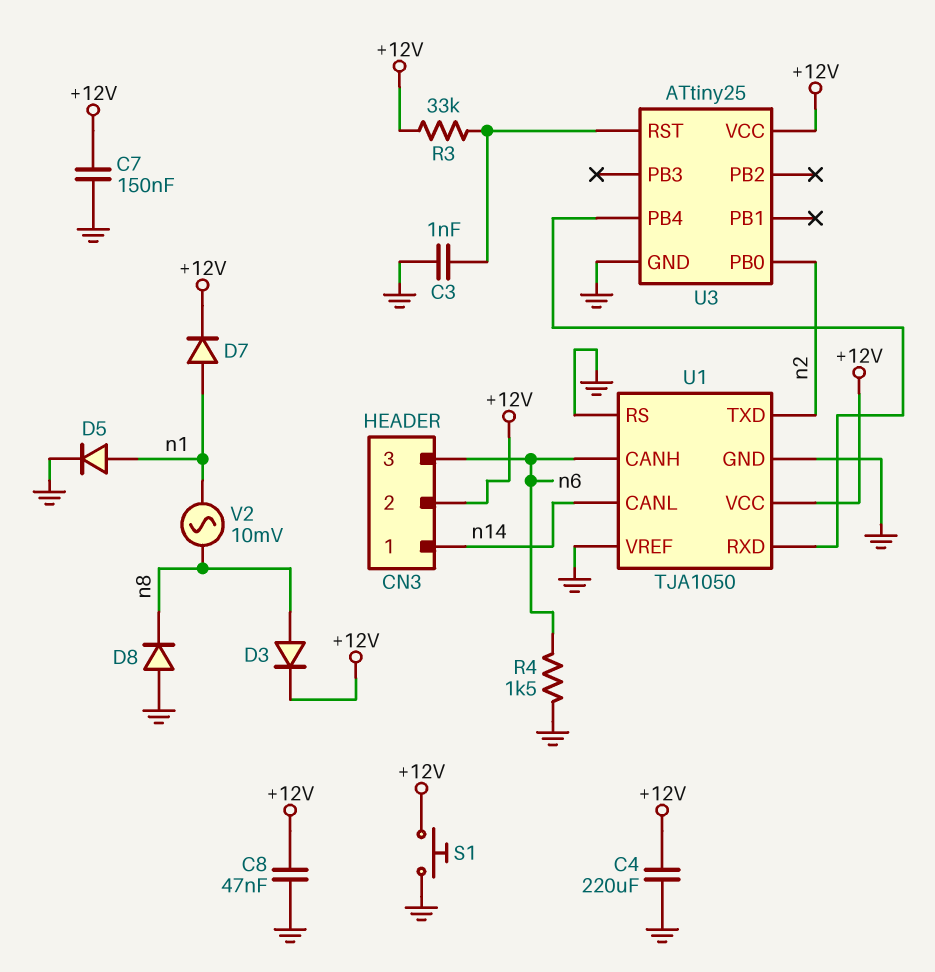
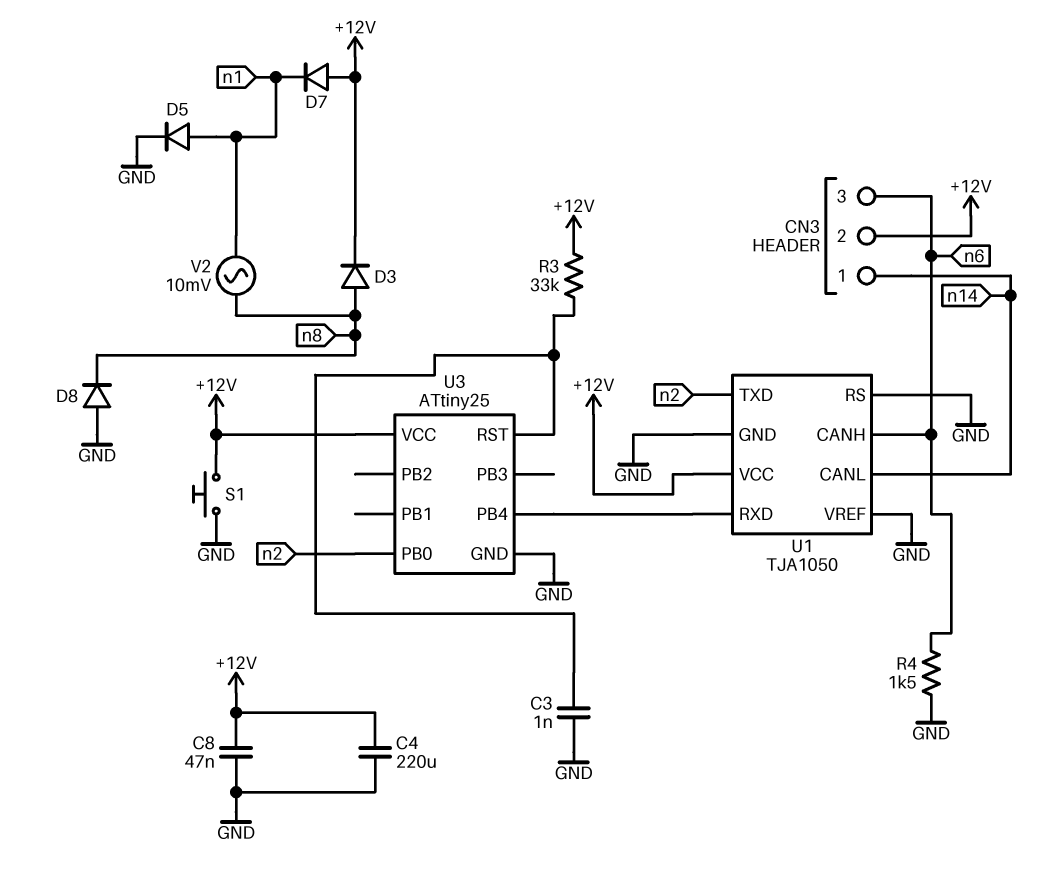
C7: 150nF (+12V, GND) -> none
D7: diode (A n1, K +12V) -> diode (A +12V, K n1)

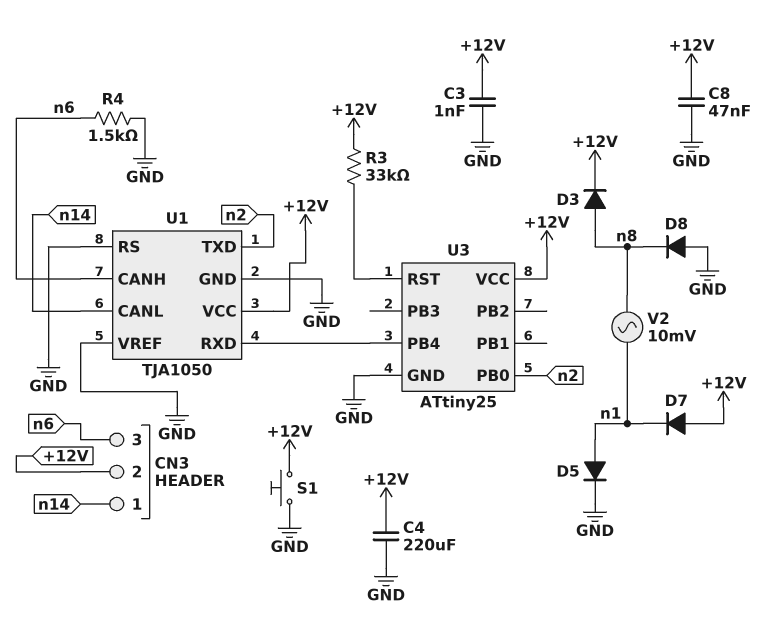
C3: 1nF (GND, U3/RST) -> 1nF (+12V, GND)

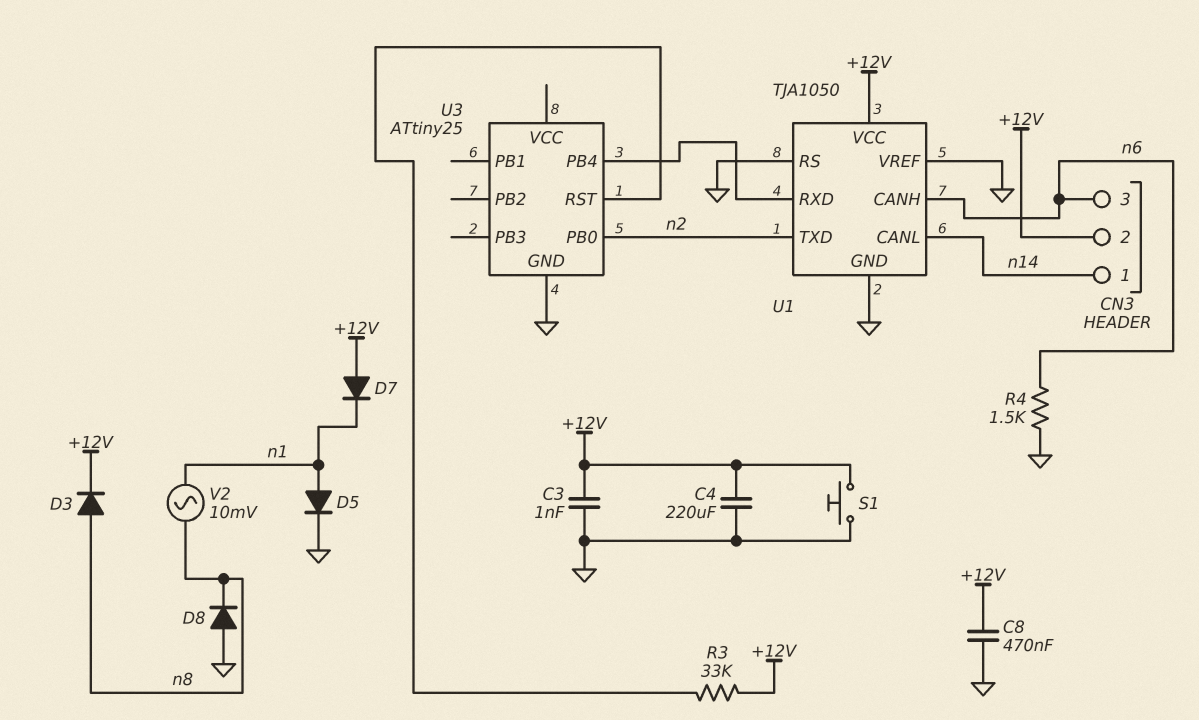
C8: 47nF (+12V, GND) -> 470nF (+12V, GND)
U3 pin VCC: +12V -> none

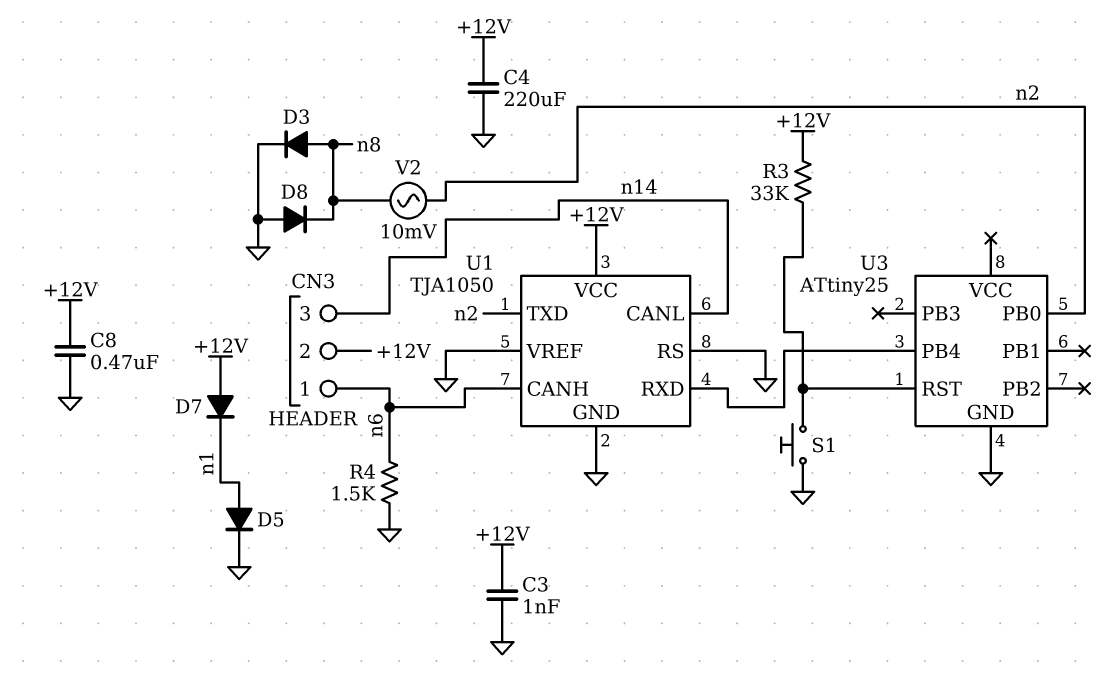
CN3 pin 1: n14 -> n6
CN3 pin 3: n6 -> n14
D3: diode (A n8, K +12V) -> diode (A n8, K GND)
S1: button (+12V, GND) -> button (GND, U3/RST)
V2: AC 10mV (n1, n8) -> AC 10mV (n2, n8)

